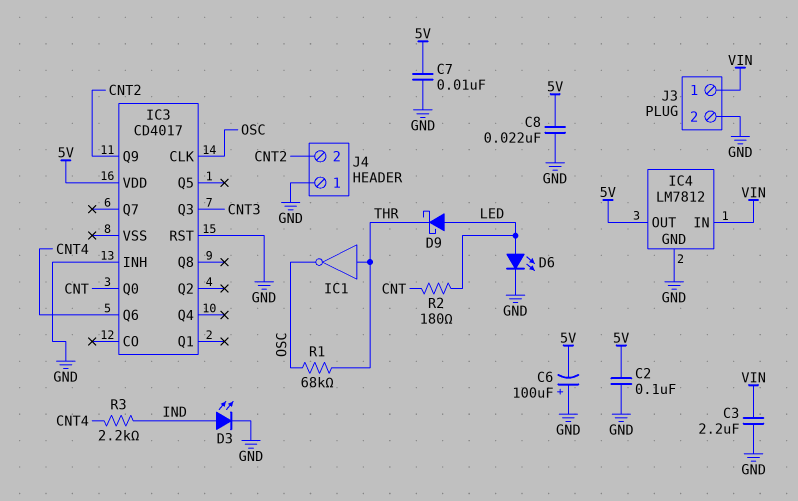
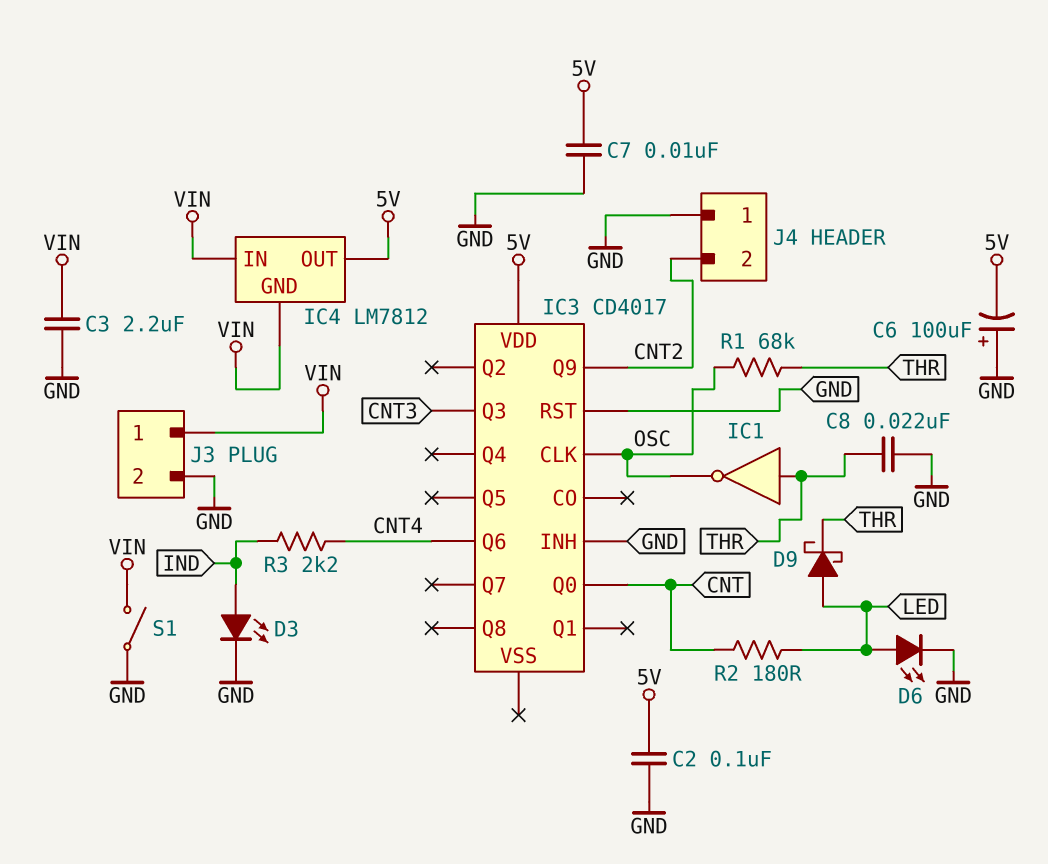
C8: 22nF (5V, GND) -> 22nF (GND, THR)
IC4 pin GND: GND -> VIN
S1: none -> switch (GND, VIN)

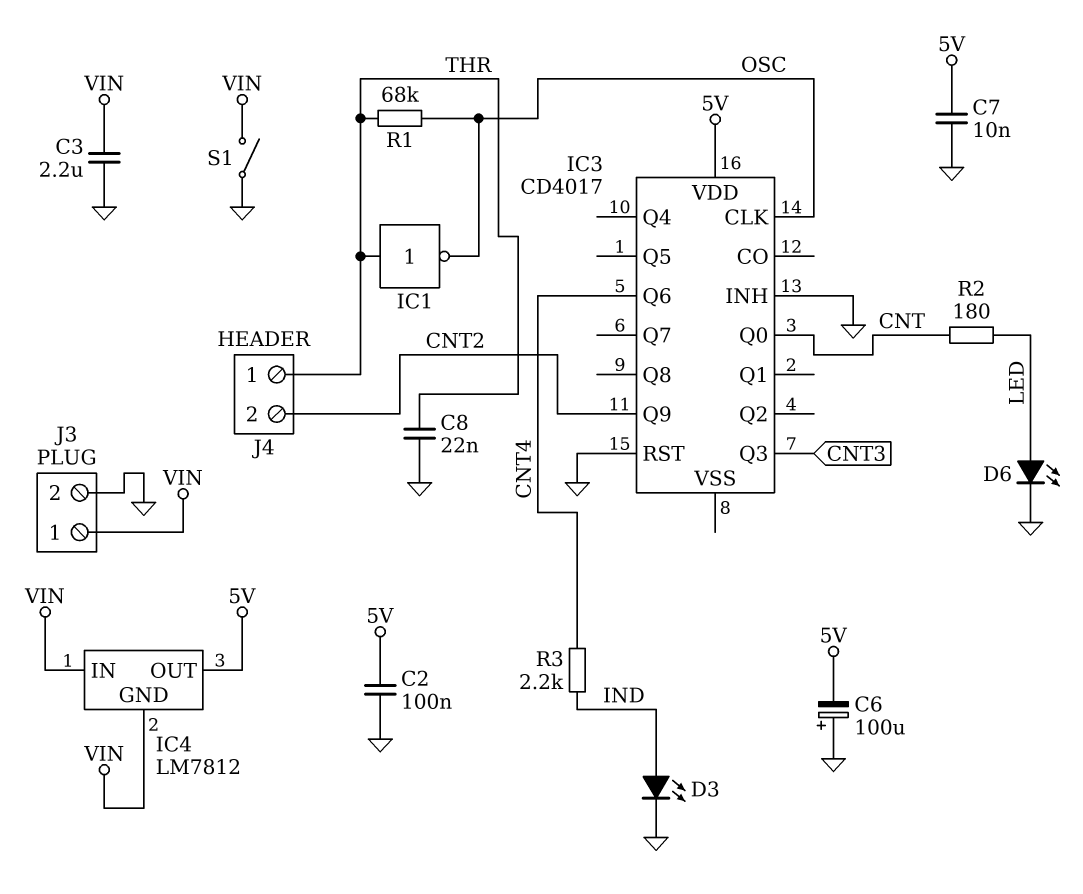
D9: schottky (A LED, K THR) -> none
J4 pin 1: GND -> THR

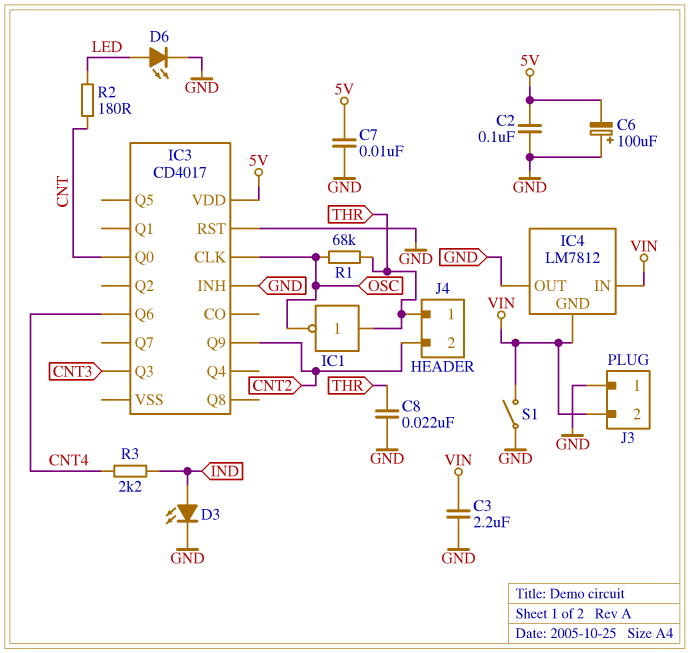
IC4 pin OUT: 5V -> GND
J3 pin 1: VIN -> GND
J3 pin 2: GND -> VIN

